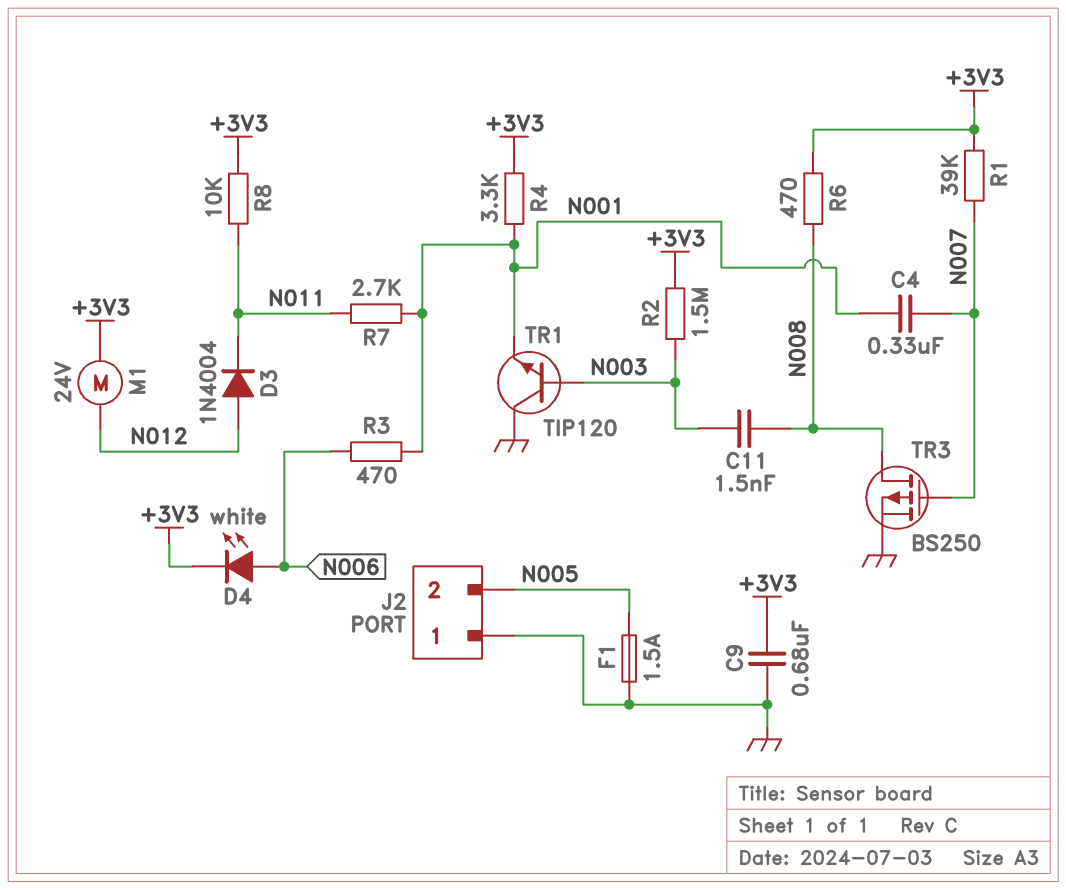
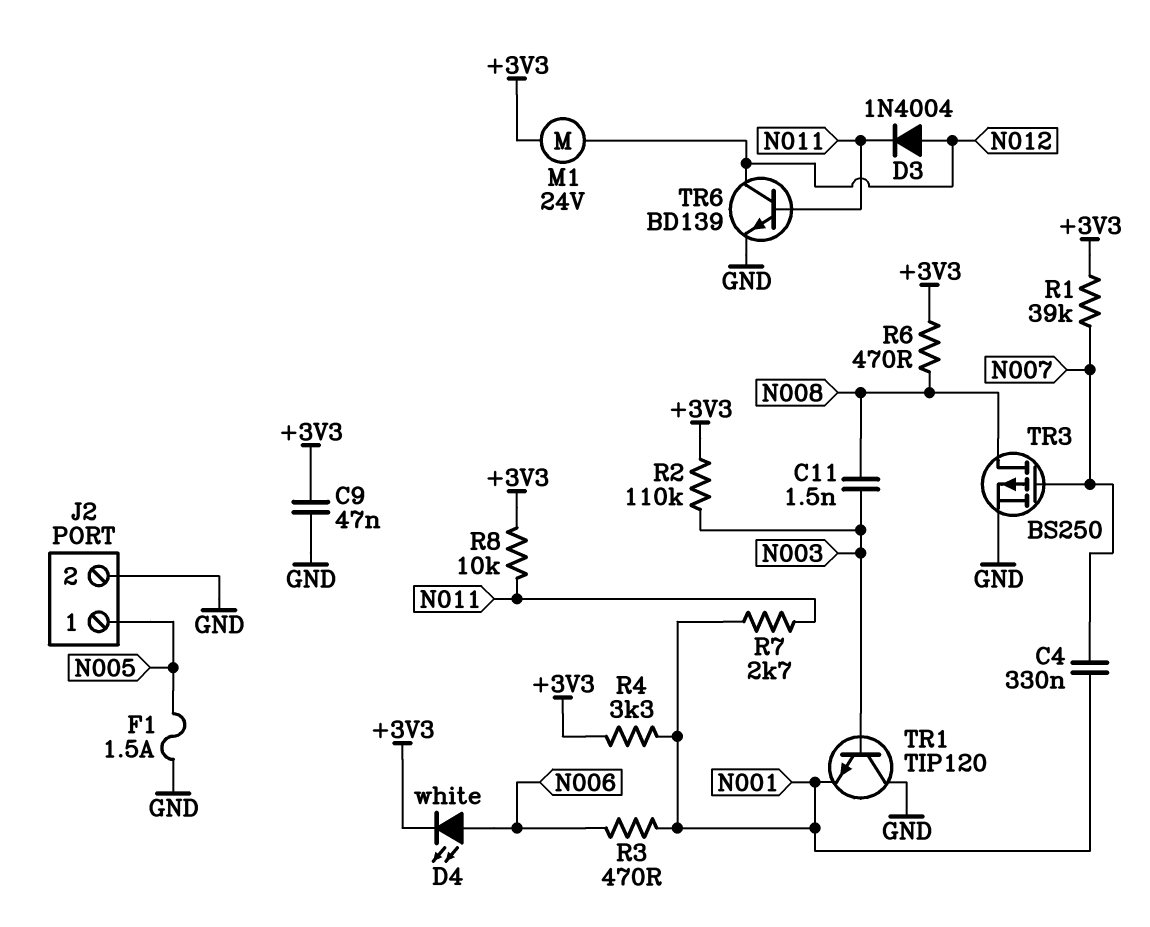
C9: 680nF (+3V3, GND) -> 47nF (+3V3, GND)
J2 pin 1: GND -> N005
J2 pin 2: N005 -> GND
R2: 1.5M (+3V3, N003) -> 110k (+3V3, N003)
TR6: none -> NPN BD139 (B N011, C N012, E GND)

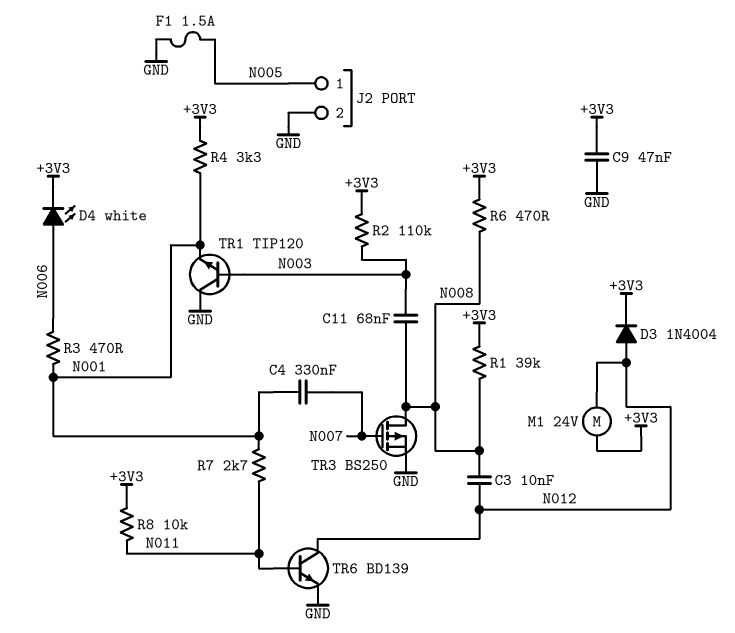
C3: none -> 10nF (N008, N012)
C11: 1.5nF (N003, N008) -> 68nF (N003, N008)
D3: diode 1N4004 (A N012, K N011) -> diode 1N4004 (A N012, K +3V3)
R1: 39k (+3V3, N007) -> 39k (+3V3, N008)

